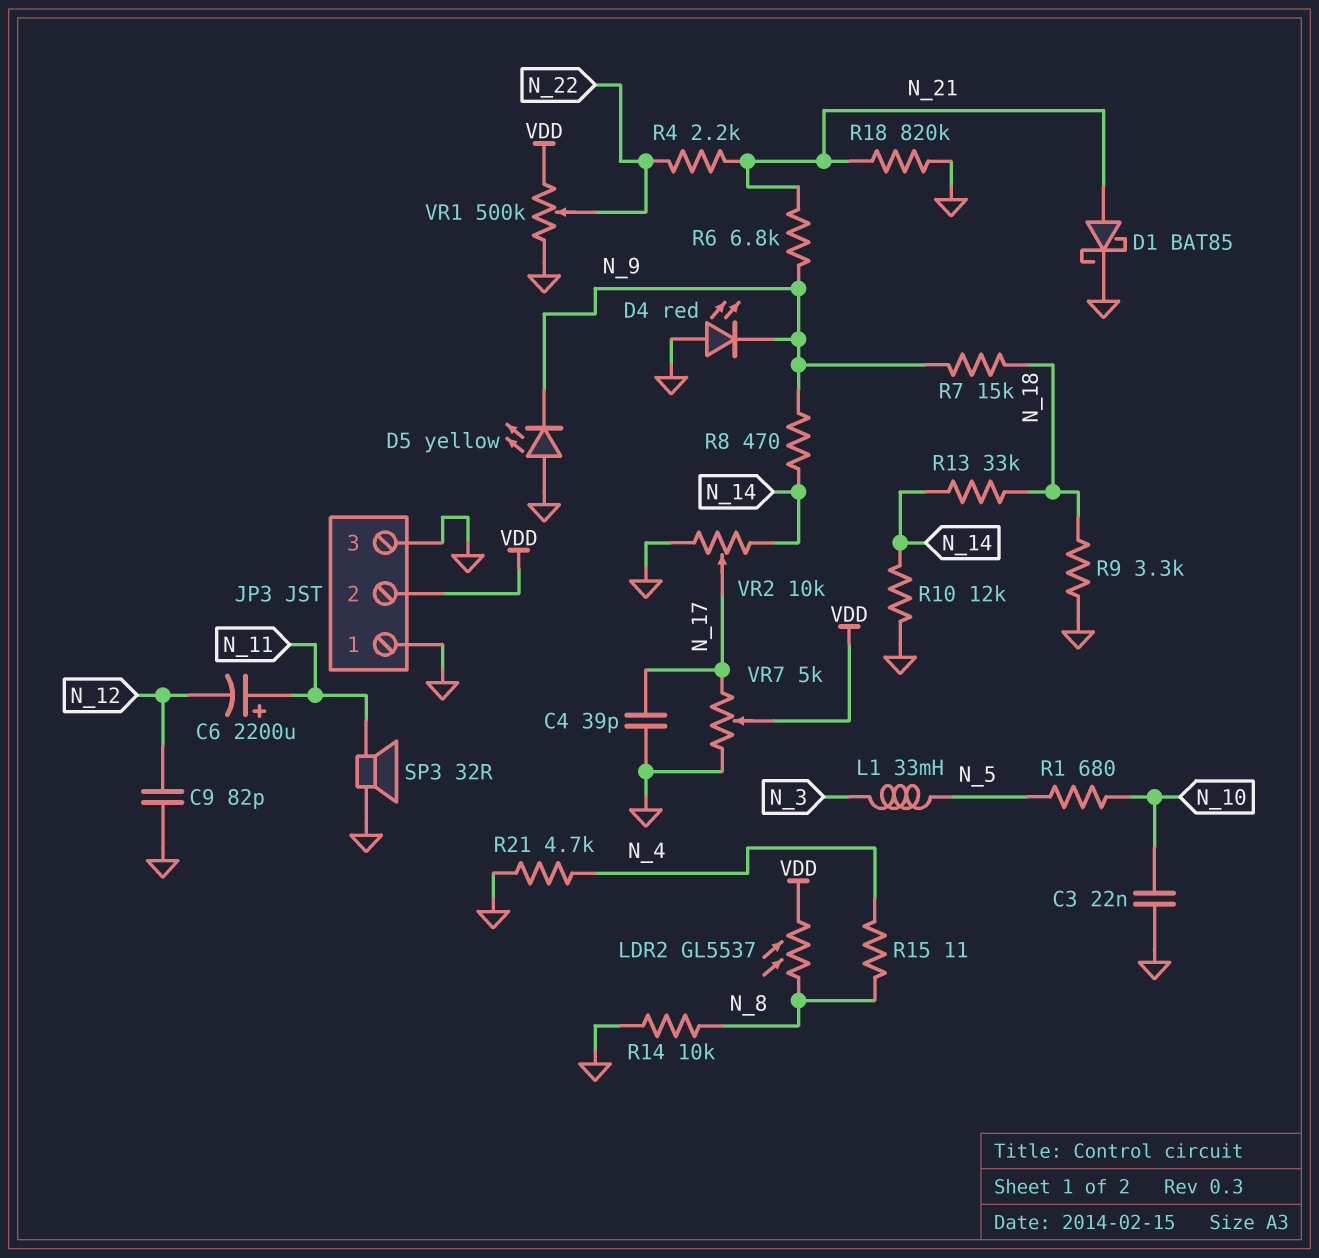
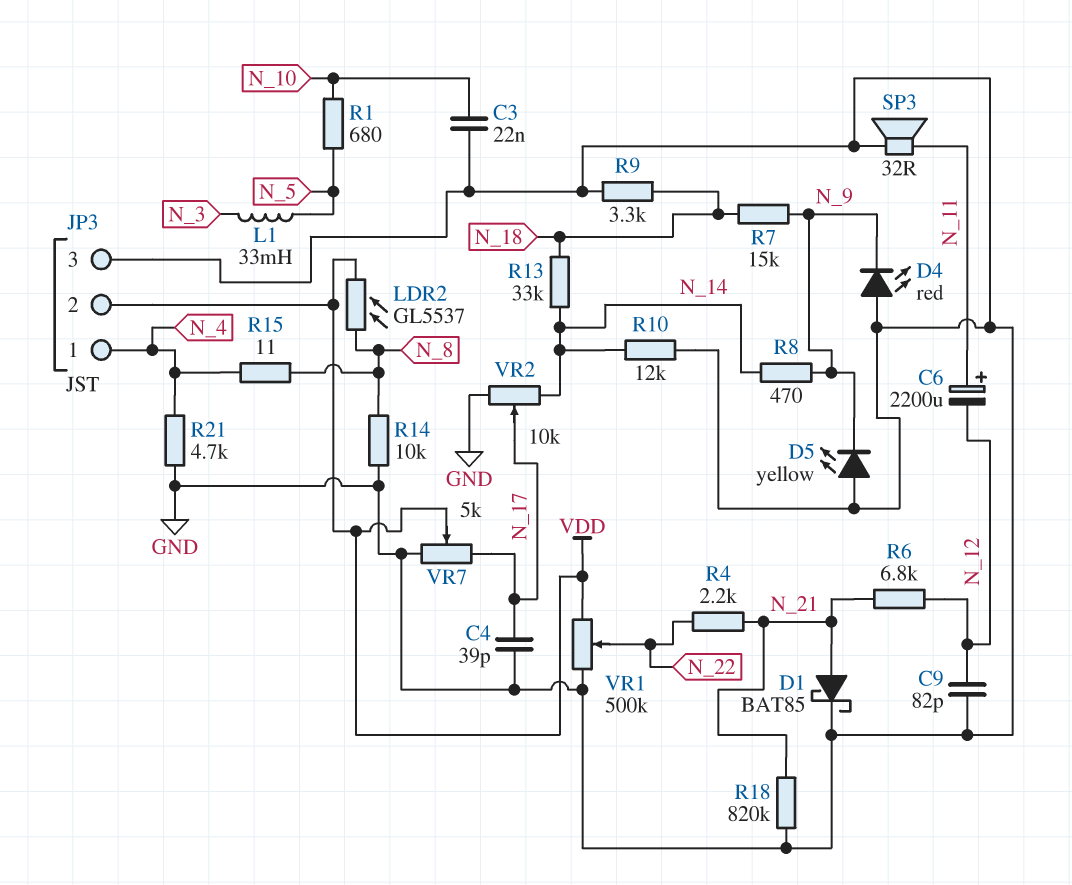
JP3 pin 1: GND -> N_4
R6: 6.8k (N_9, N_21) -> 6.8k (N_12, N_21)

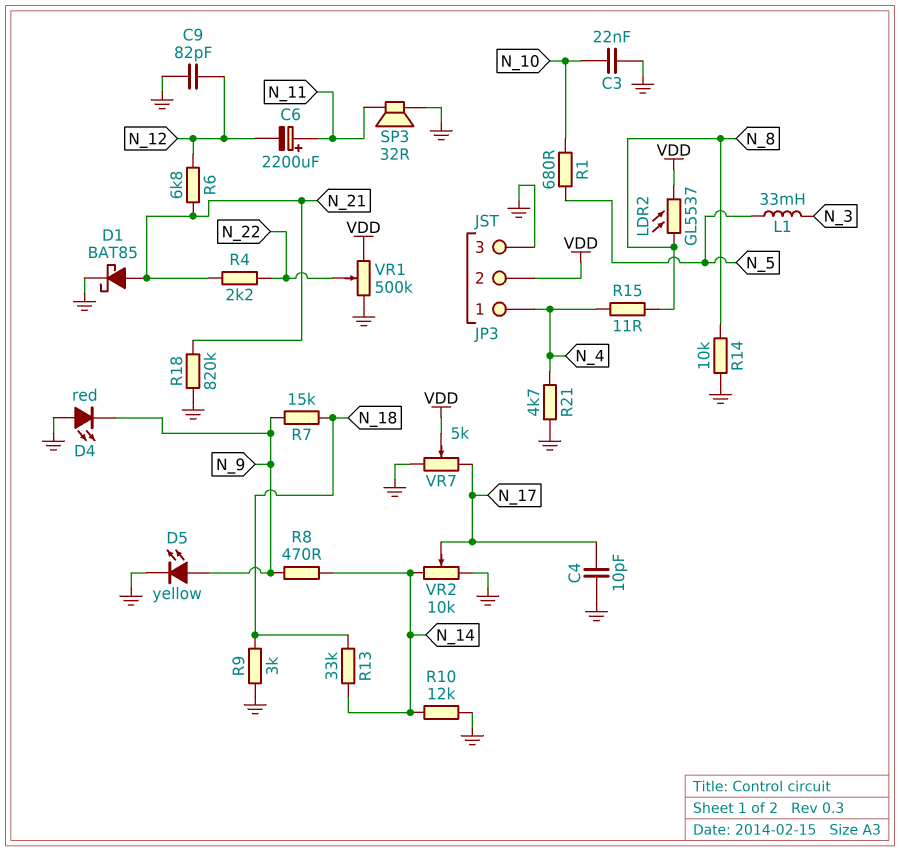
C4: 39pF (GND, N_17) -> 10pF (GND, N_17)
D5: LED yellow (A GND, K N_9) -> LED yellow (A N_9, K GND)
R9: 3.3k (GND, N_18) -> 3k (GND, N_18)

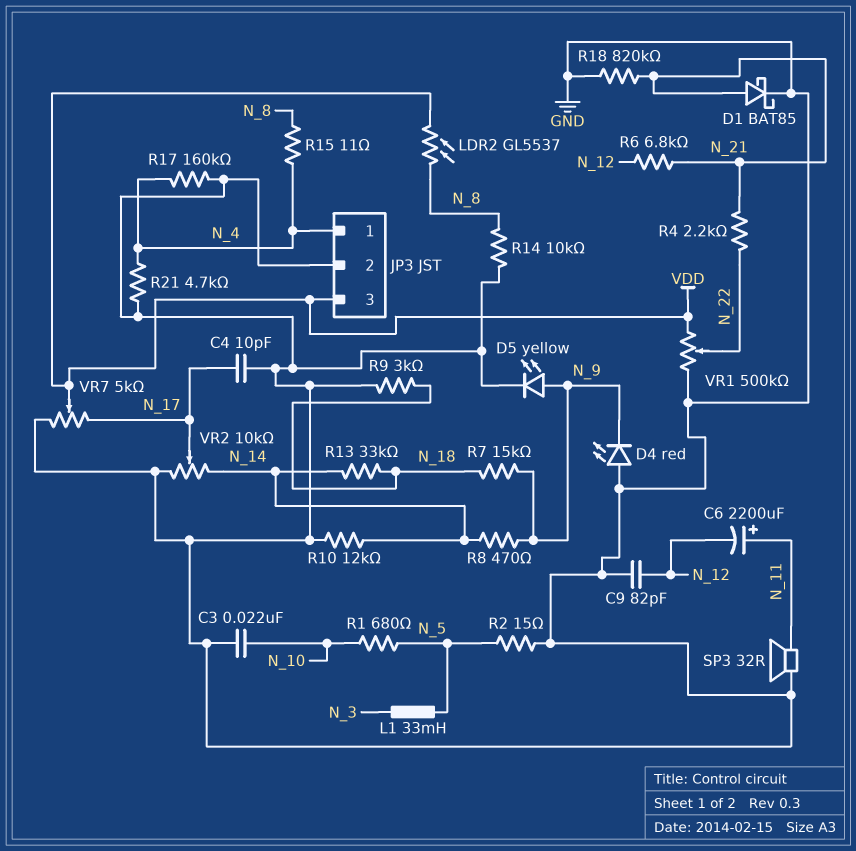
JP3 pin 2: VDD -> GND
JP3 pin 3: GND -> VDD
R2: none -> 15 (GND, N_5)
R17: none -> 160k (GND, N_4)

